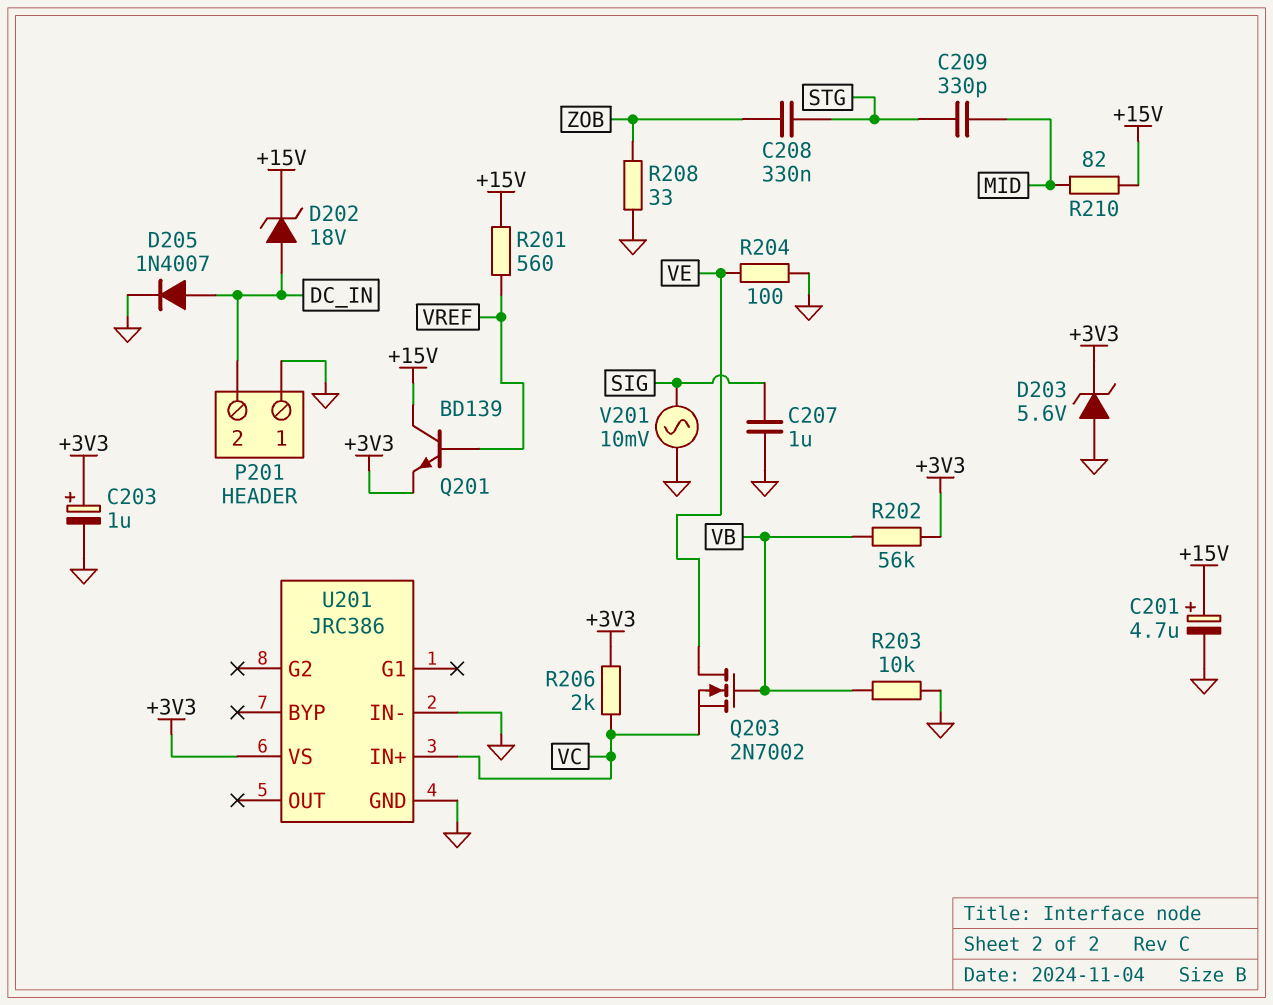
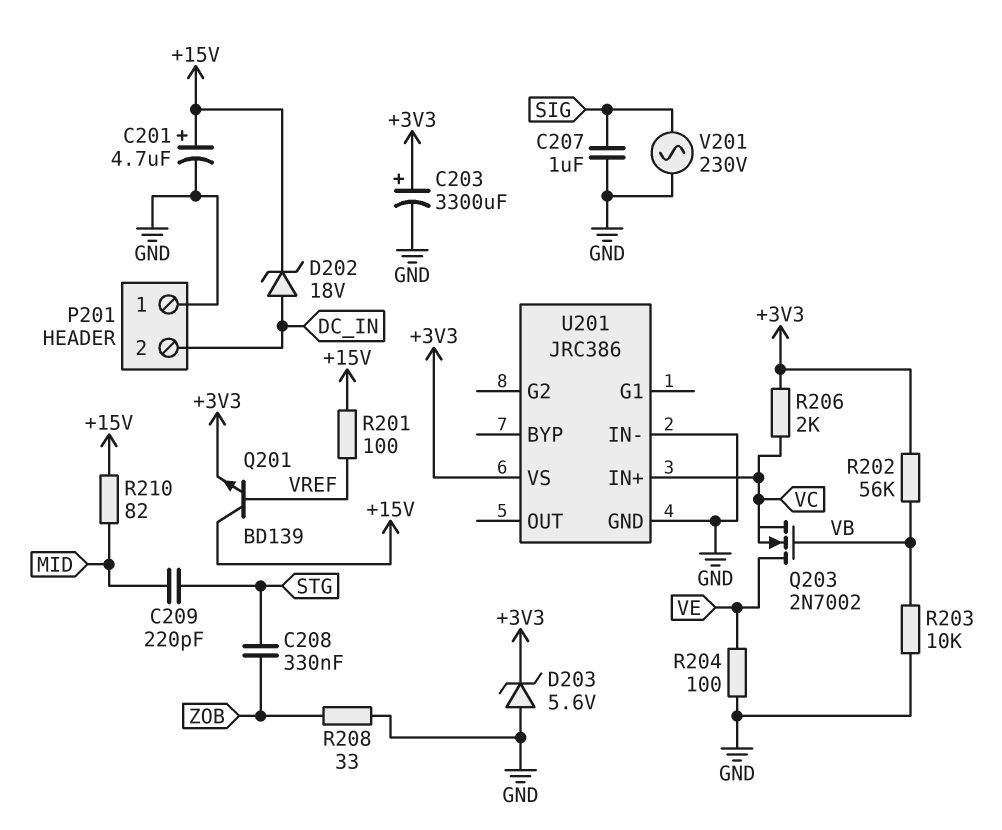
C203: 1uF (plus +3V3, minus GND) -> 3300uF (plus +3V3, minus GND)
C209: 330pF (MID, STG) -> 220pF (MID, STG)
D205: diode 1N4007 (A DC_IN, K GND) -> none
R201: 560 (+15V, VREF) -> 100 (+15V, VREF)
V201: AC 10mV (GND, SIG) -> AC 230V (GND, SIG)

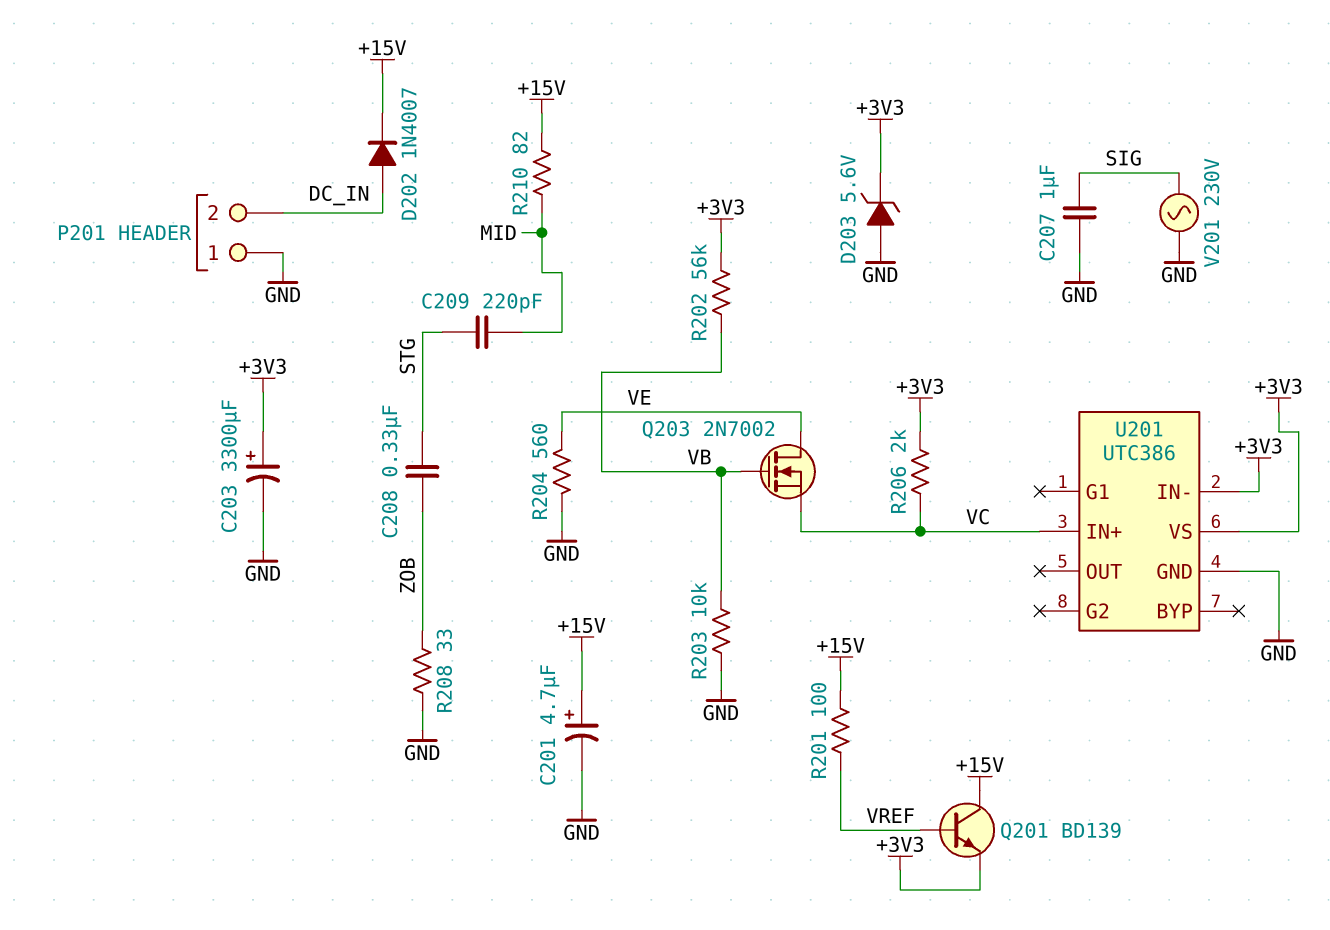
D202: zener 18V (A DC_IN, K +15V) -> diode 1N4007 (A DC_IN, K +15V)
R204: 100 (GND, VE) -> 560 (GND, VE)
U201: JRC386 -> UTC386
U201 pin IN-: GND -> +3V3

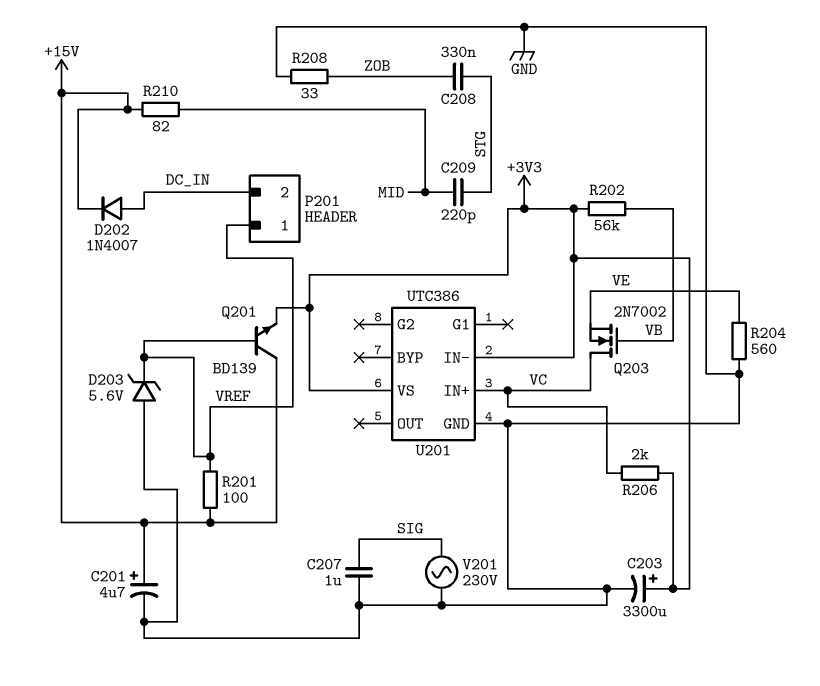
D203: zener 5.6V (A GND, K +3V3) -> zener 5.6V (A GND, K VREF)
P201 pin 1: GND -> VREF
Q203: NMOS 2N7002 (G VB, D VE, S VC) -> NMOS 2N7002 (G VB, D VC, S VE)
R203: 10k (GND, VB) -> none

